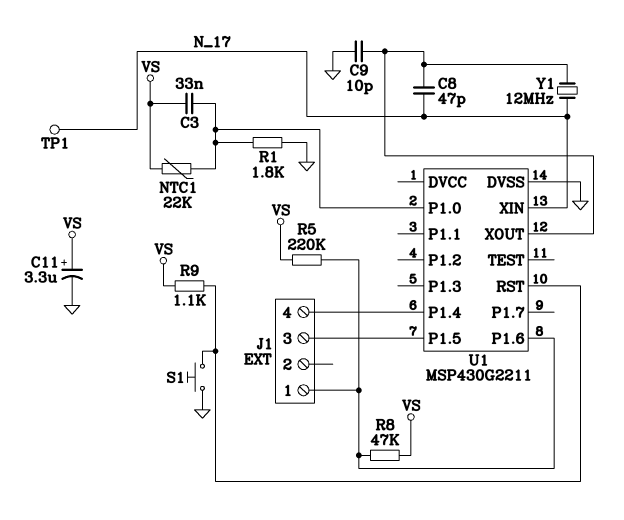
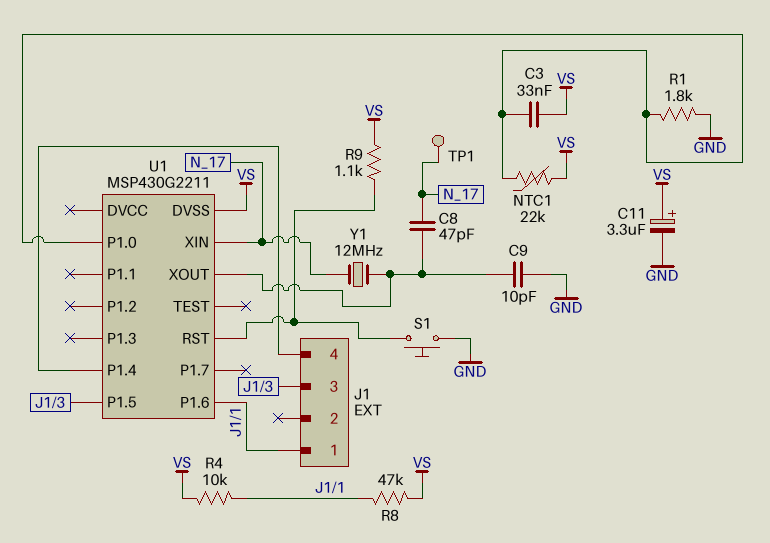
R4: none -> 10k (J1/1, VS)
R5: 220k (J1/1, VS) -> none
U1 pin DVSS: GND -> VS

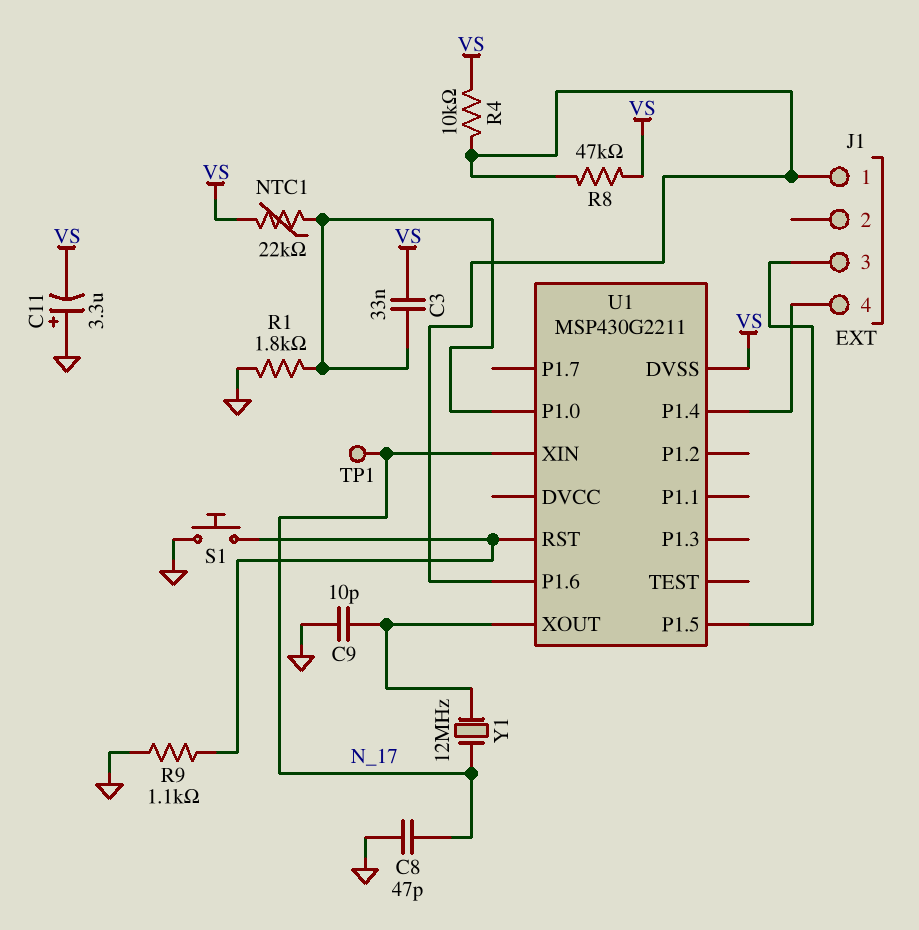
C8: 47pF (N_17, U1/XOUT) -> 47pF (GND, N_17)
C11: 3.3uF (plus VS, minus GND) -> 3.3uF (plus GND, minus VS)
R9: 1.1k (U1/RST, VS) -> 1.1k (GND, U1/RST)

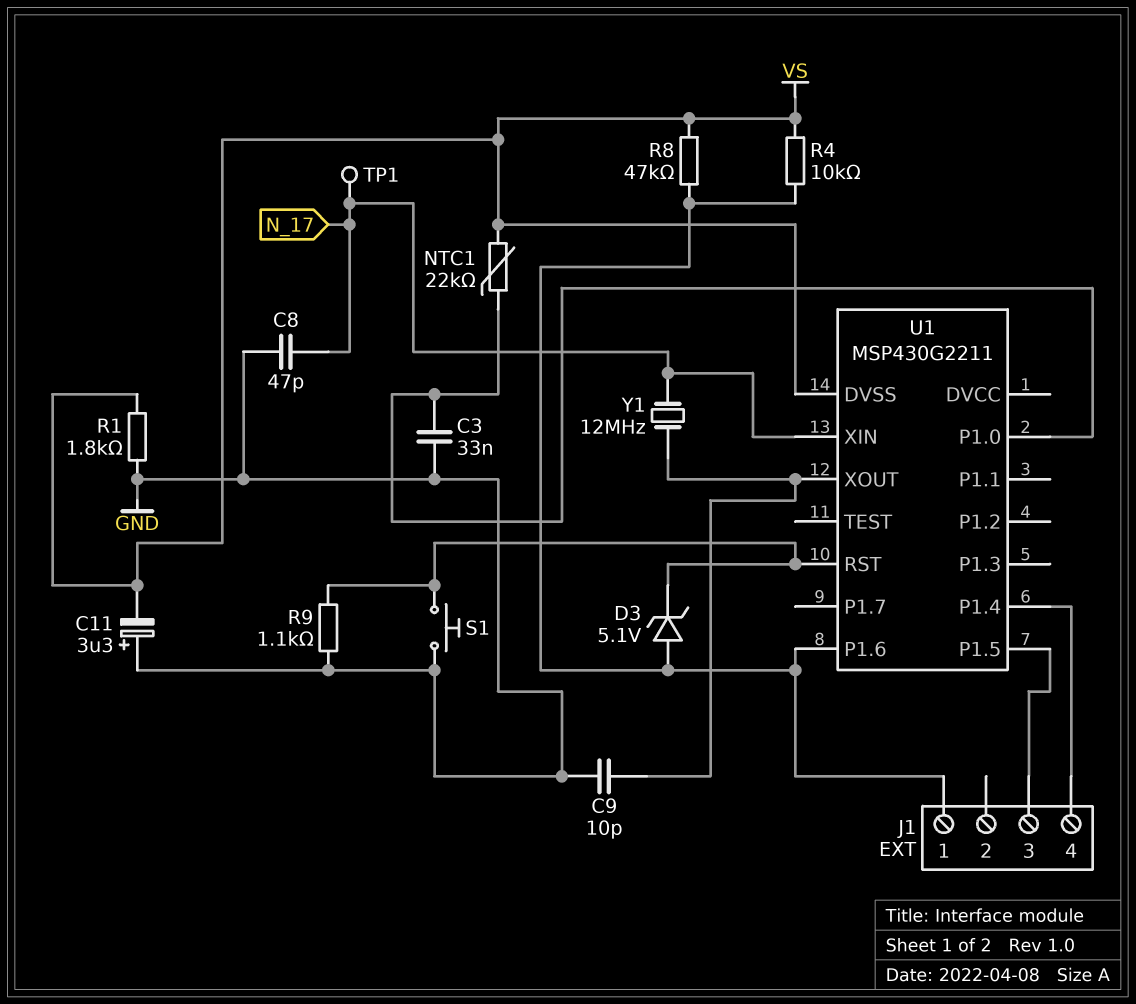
C3: 33nF (U1/P1.0, VS) -> 33nF (GND, U1/P1.0)
D3: none -> zener 5.1V (A J1/1, K U1/RST)
R1: 1.8k (GND, U1/P1.0) -> 1.8k (GND, VS)

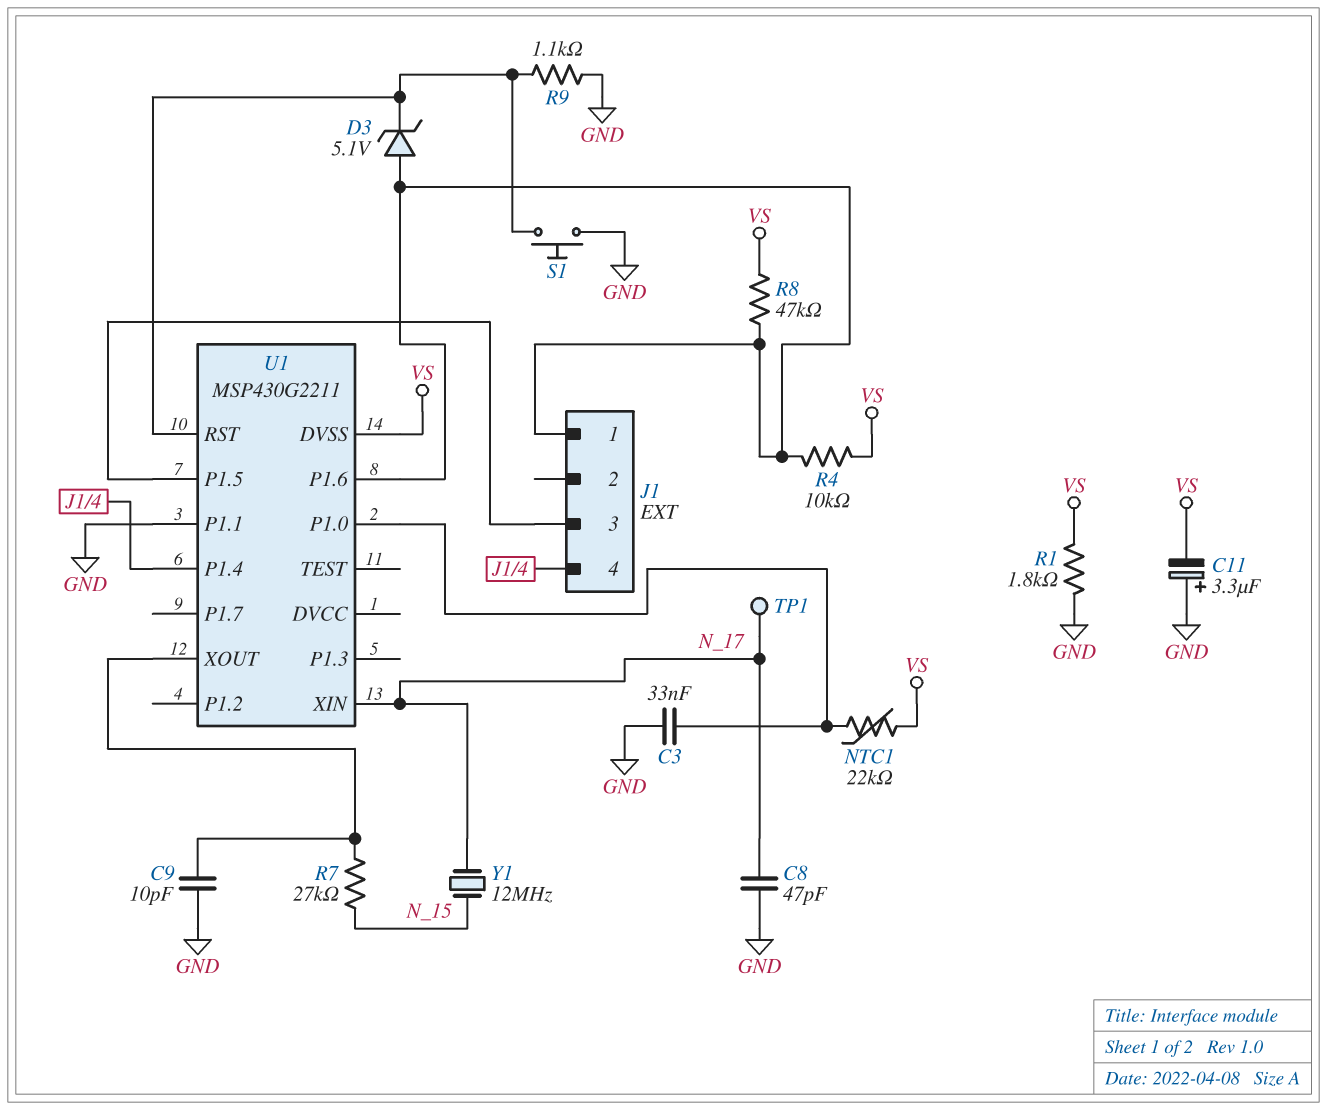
R7: none -> 27k (N_15, U1/XOUT)
U1 pin P1.1: none -> GND
Y1: 12MHz (N_17, U1/XOUT) -> 12MHz (N_15, N_17)

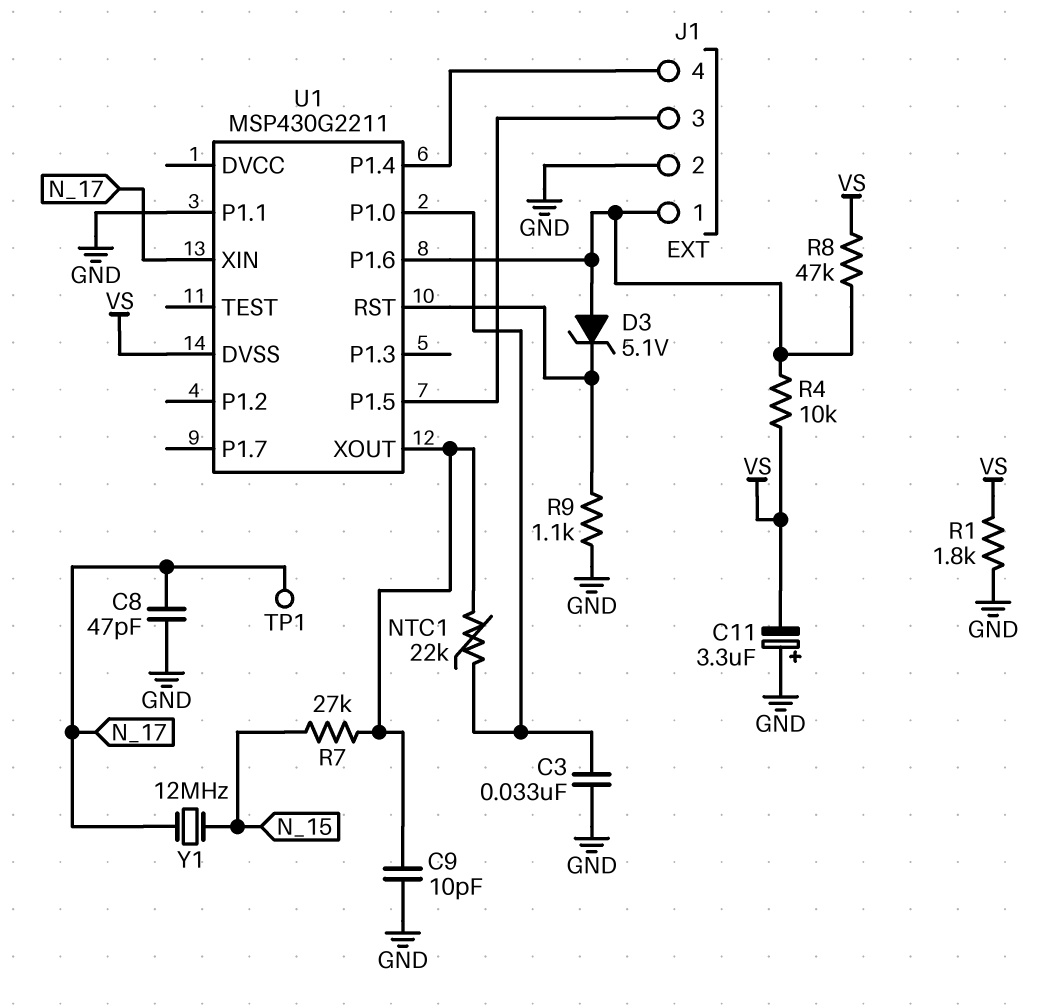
J1 pin 2: none -> GND
NTC1: 22k (U1/P1.0, VS) -> 22k (U1/P1.0, U1/XOUT)
S1: button (GND, U1/RST) -> none

